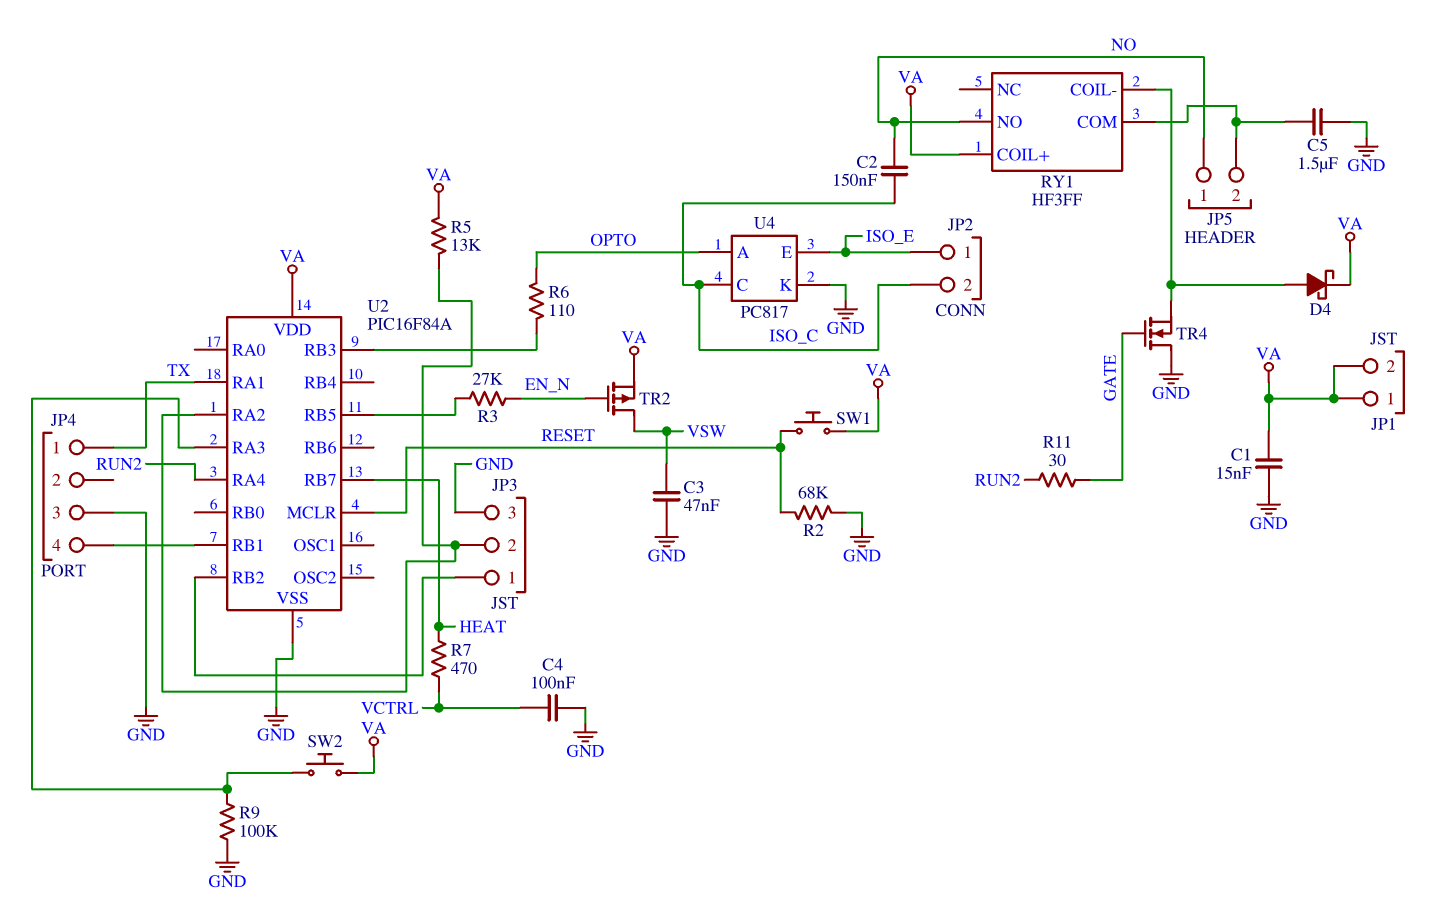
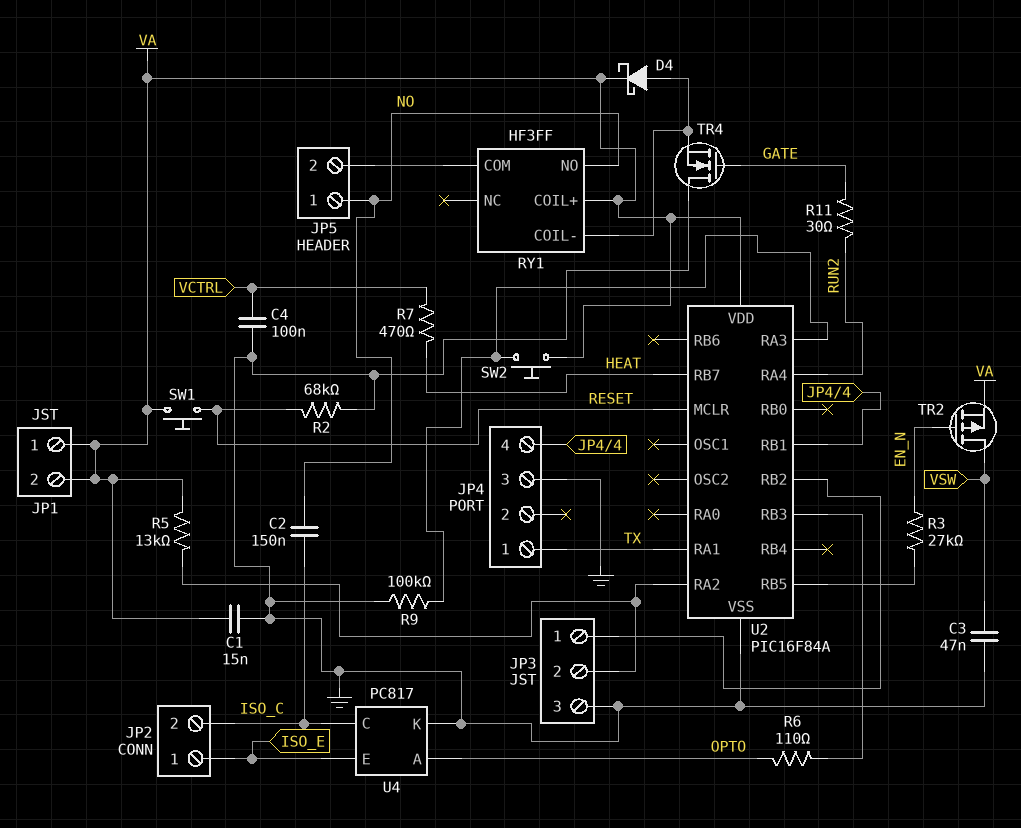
C5: 1.5uF (GND, JP5/2) -> none

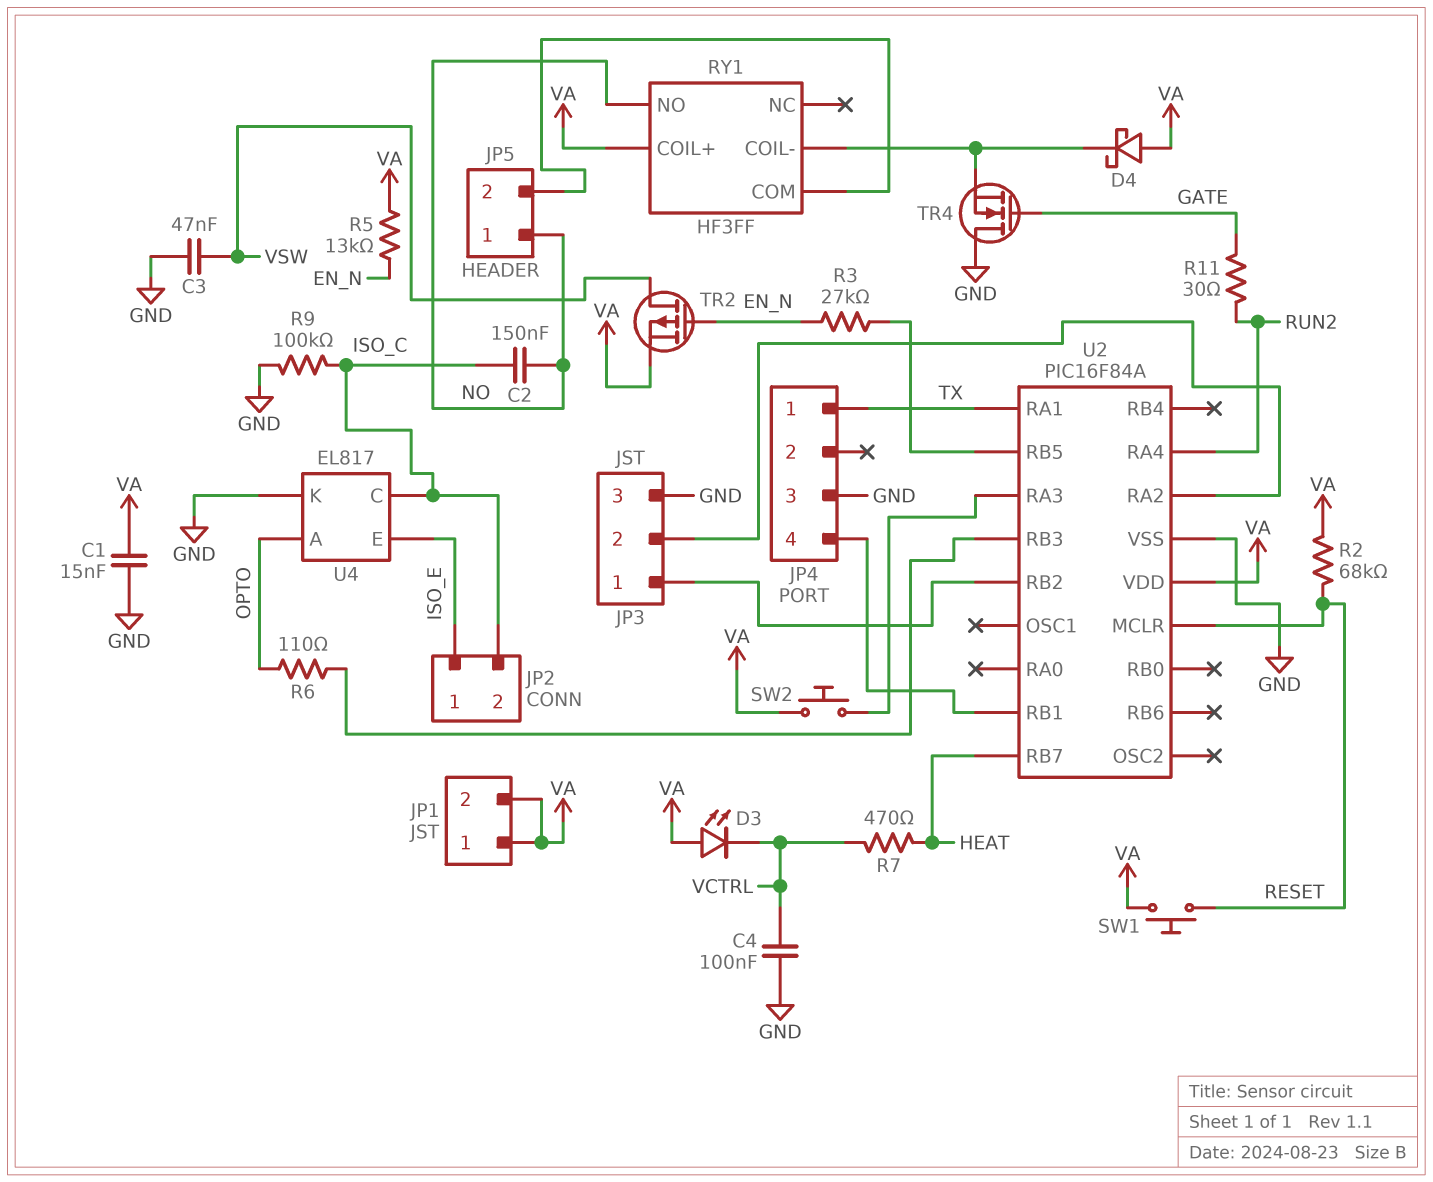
D3: none -> LED (A VA, K VCTRL)
D4: schottky (A RY1/COIL-, K VA) -> schottky (A VA, K RY1/COIL-)
R2: 68k (GND, RESET) -> 68k (RESET, VA)
R5: 13k (JP3/2, VA) -> 13k (EN_N, VA)
R9: 100k (GND, U2/RA3) -> 100k (GND, ISO_C)
U4: PC817 -> EL817

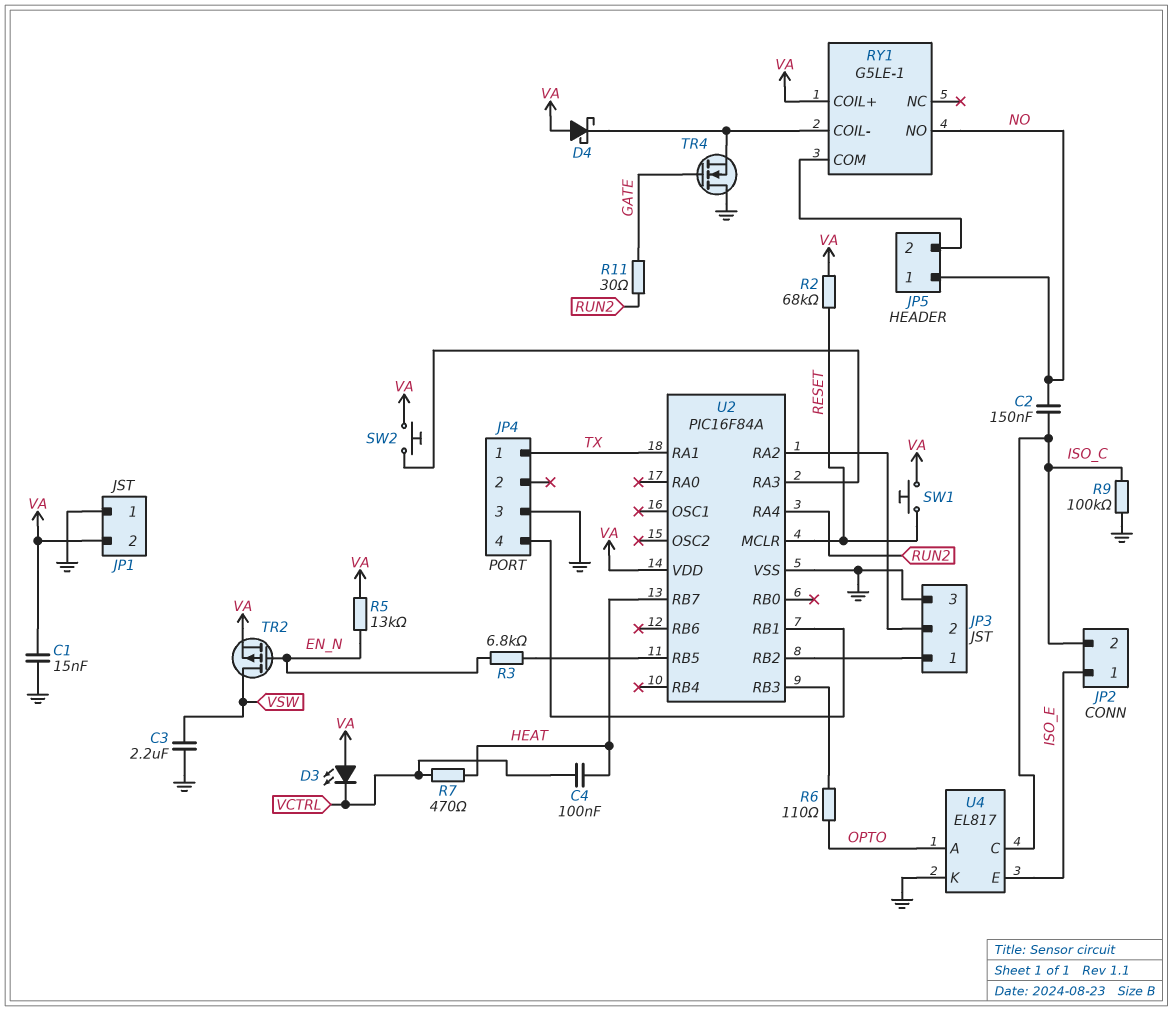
C3: 47nF (GND, VSW) -> 2.2uF (GND, VSW)
C4: 100nF (GND, VCTRL) -> 100nF (HEAT, VCTRL)
JP1 pin 1: VA -> GND
R3: 27k (EN_N, U2/RB5) -> 6.8k (EN_N, U2/RB5)
RY1: HF3FF -> G5LE-1

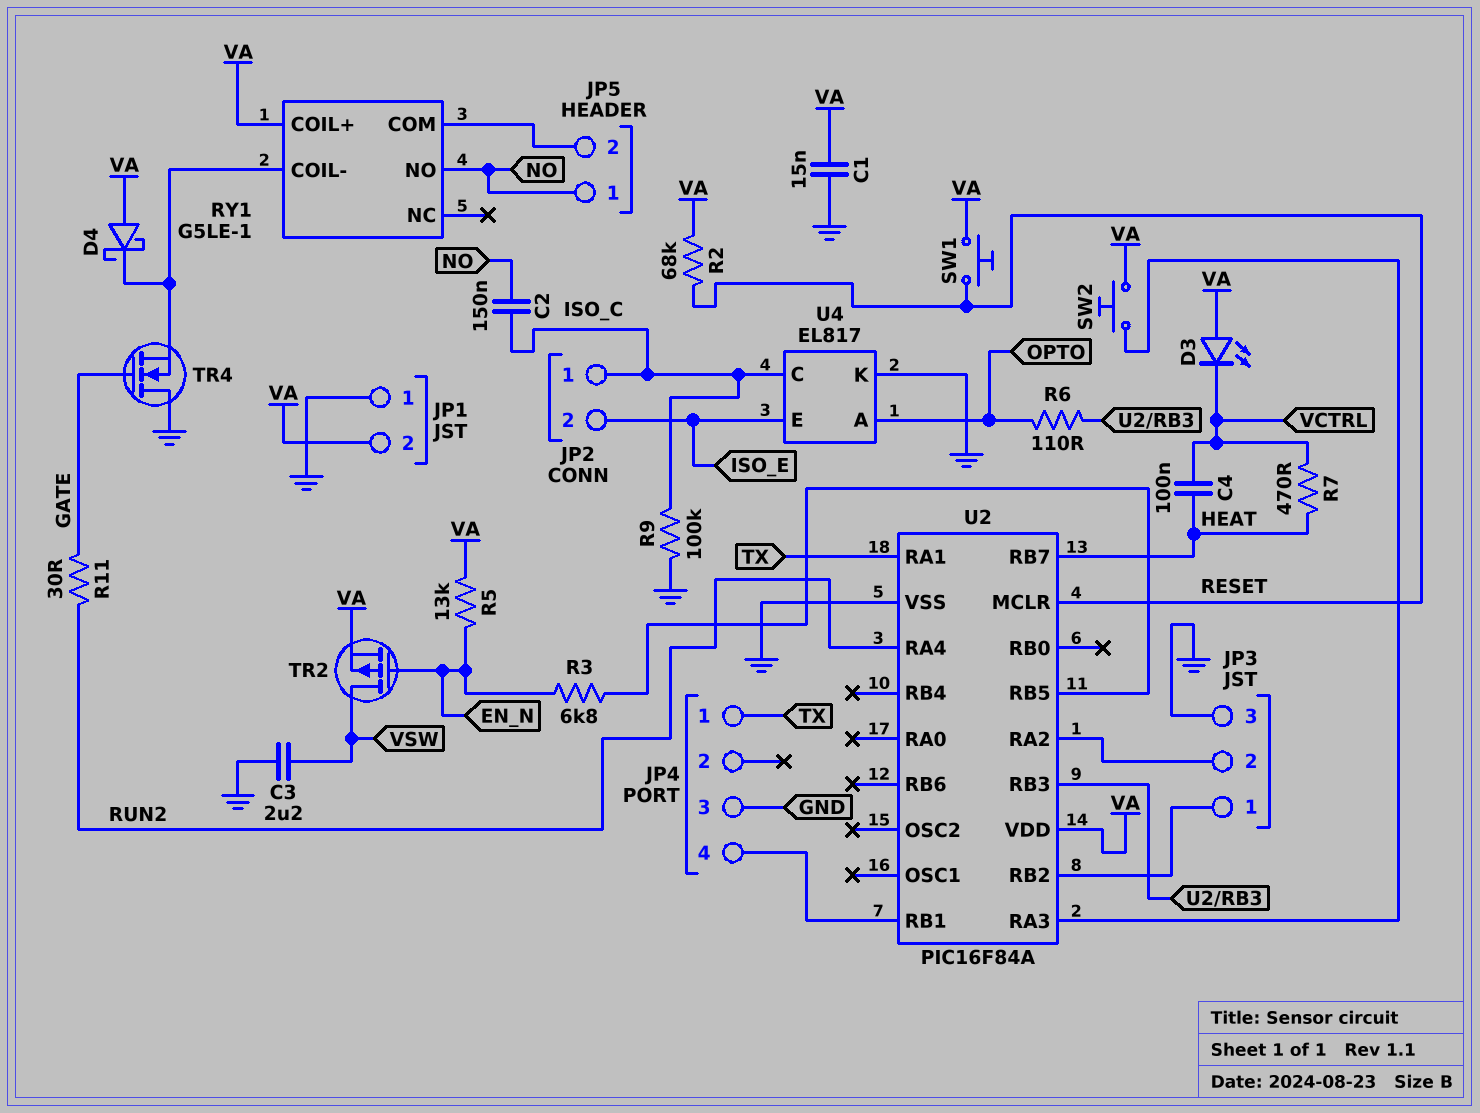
JP2 pin 1: ISO_E -> ISO_C
JP2 pin 2: ISO_C -> ISO_E

